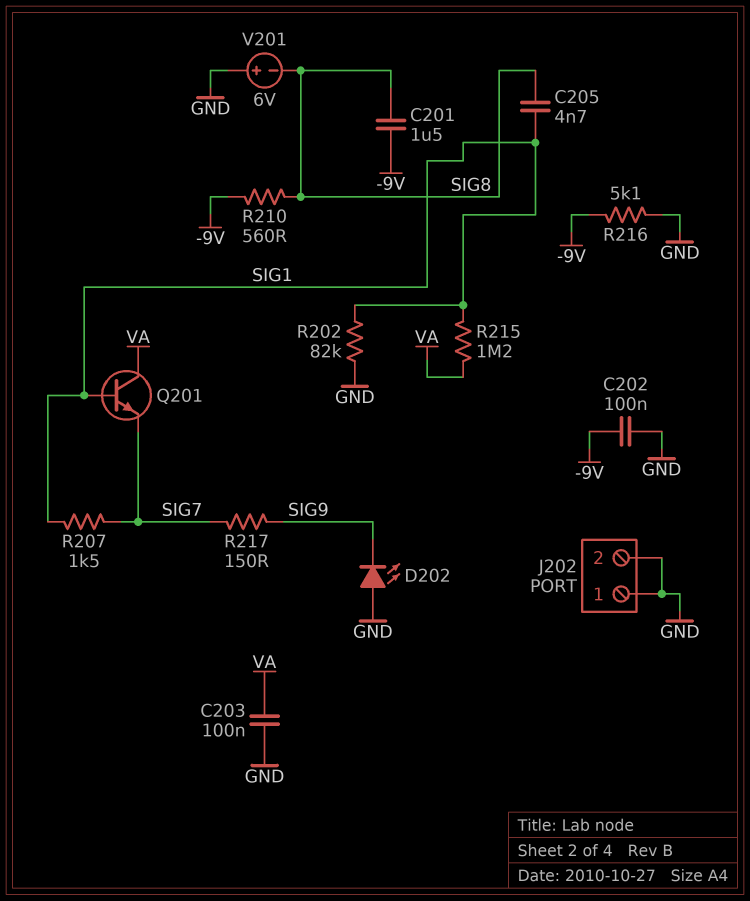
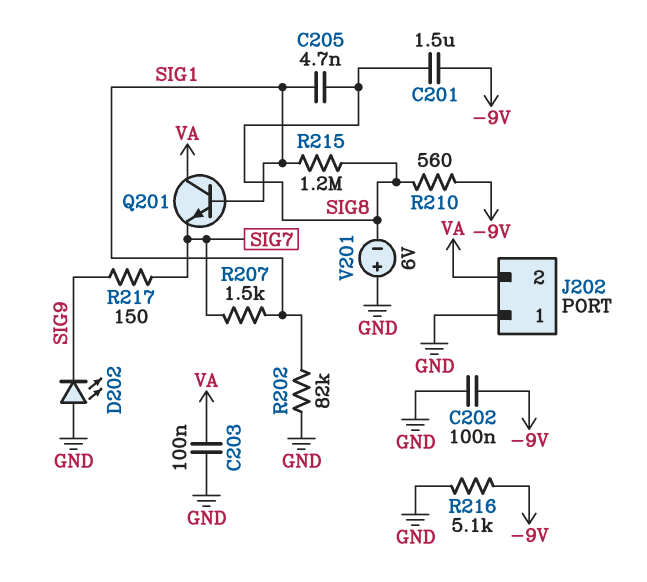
J202 pin 2: GND -> VA
R215: 1.2M (SIG1, VA) -> 1.2M (SIG1, SIG8)

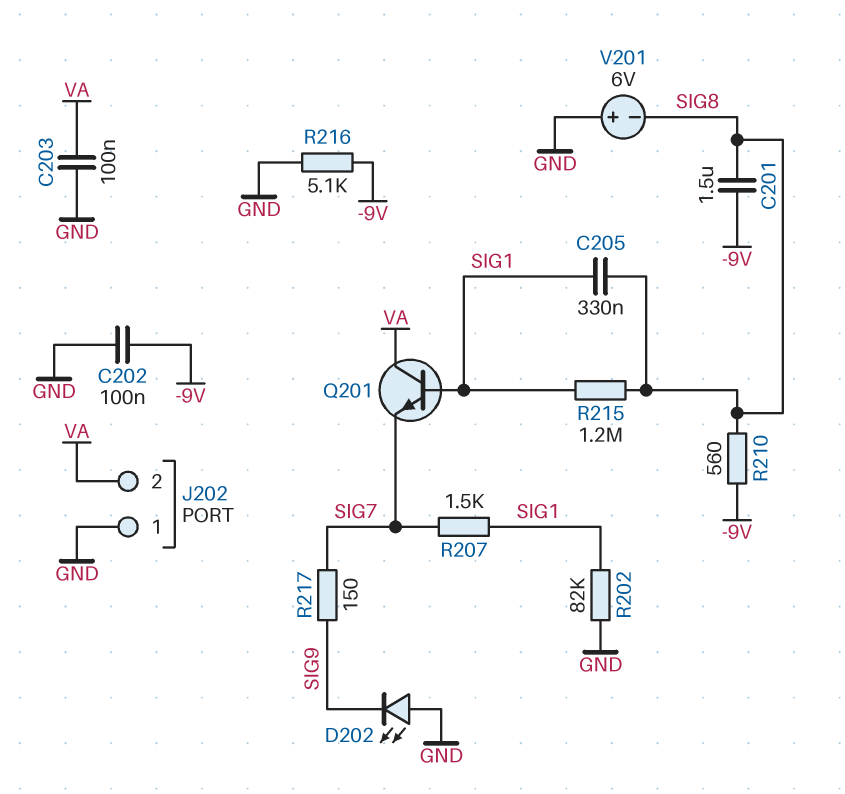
C205: 4.7nF (SIG1, SIG8) -> 330nF (SIG1, SIG8)

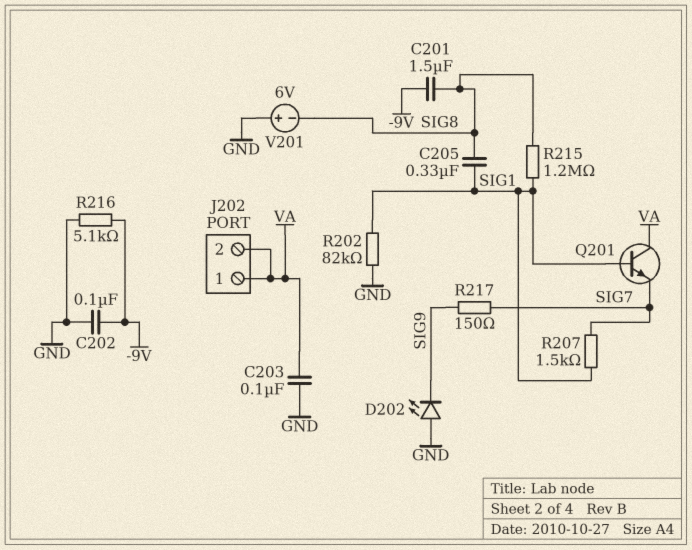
J202 pin 1: GND -> VA
R210: 560 (-9V, SIG8) -> none

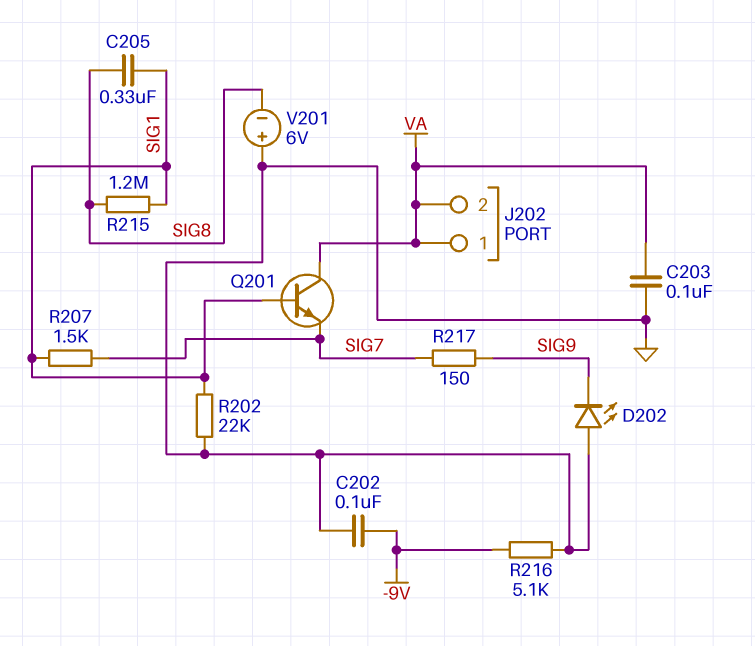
C201: 1.5uF (-9V, SIG8) -> none
R202: 82k (GND, SIG1) -> 22k (GND, SIG1)

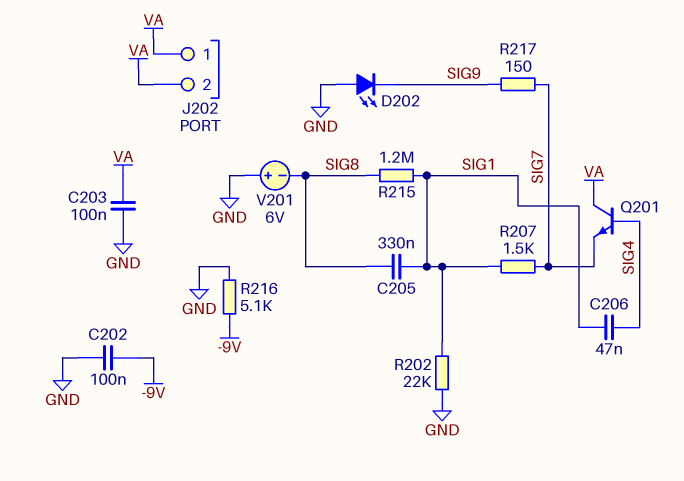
C206: none -> 47nF (SIG1, SIG4)
Q201: NPN (B SIG1, C VA, E SIG7) -> NPN (B SIG4, C VA, E SIG7)

